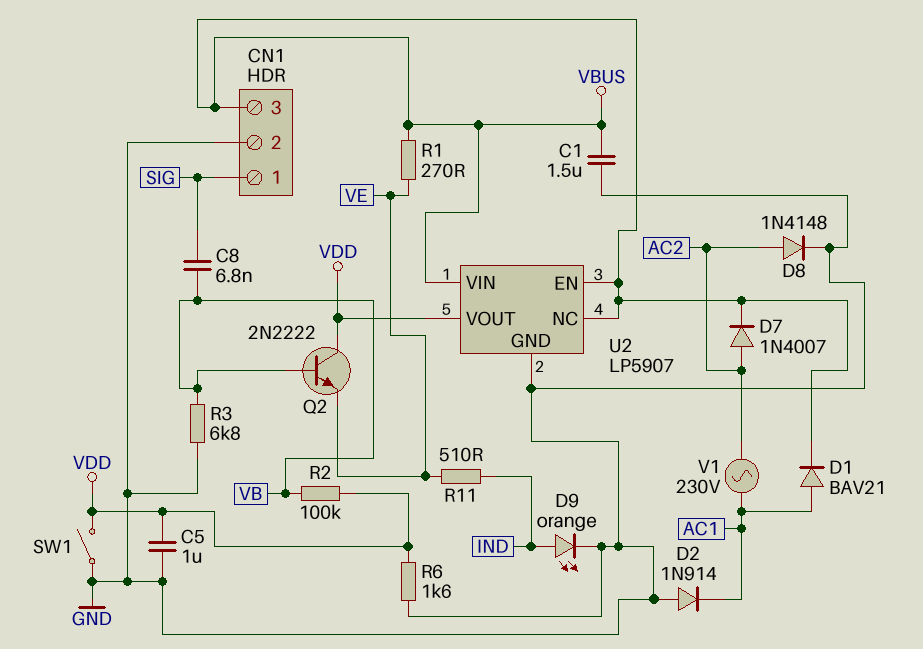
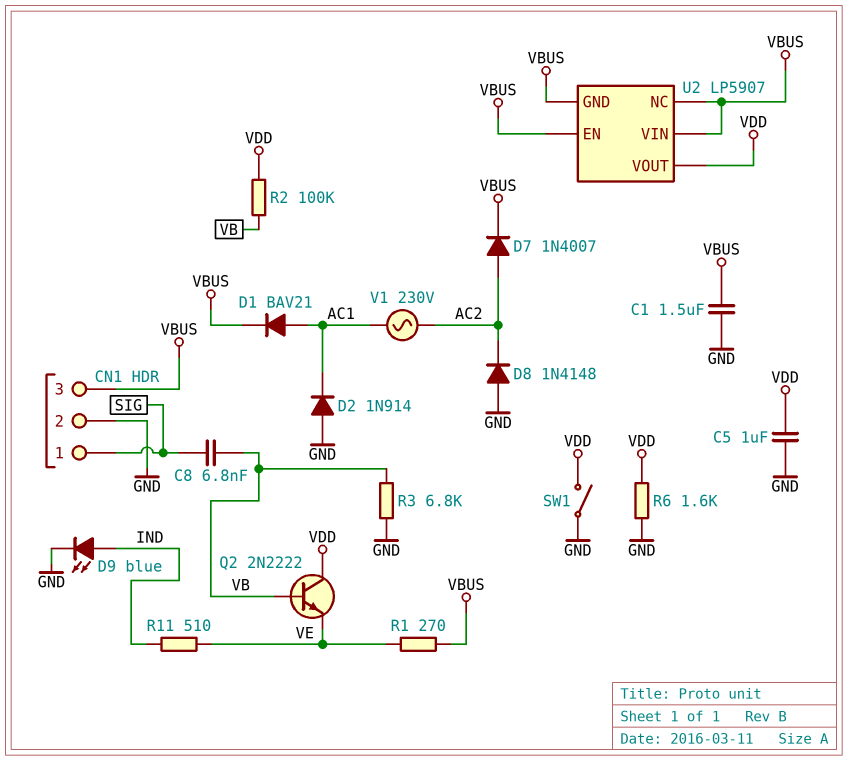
D8: diode 1N4148 (A AC2, K GND) -> diode 1N4148 (A GND, K AC2)
D9: LED orange (A IND, K GND) -> LED blue (A IND, K GND)
U2 pin GND: GND -> VBUS

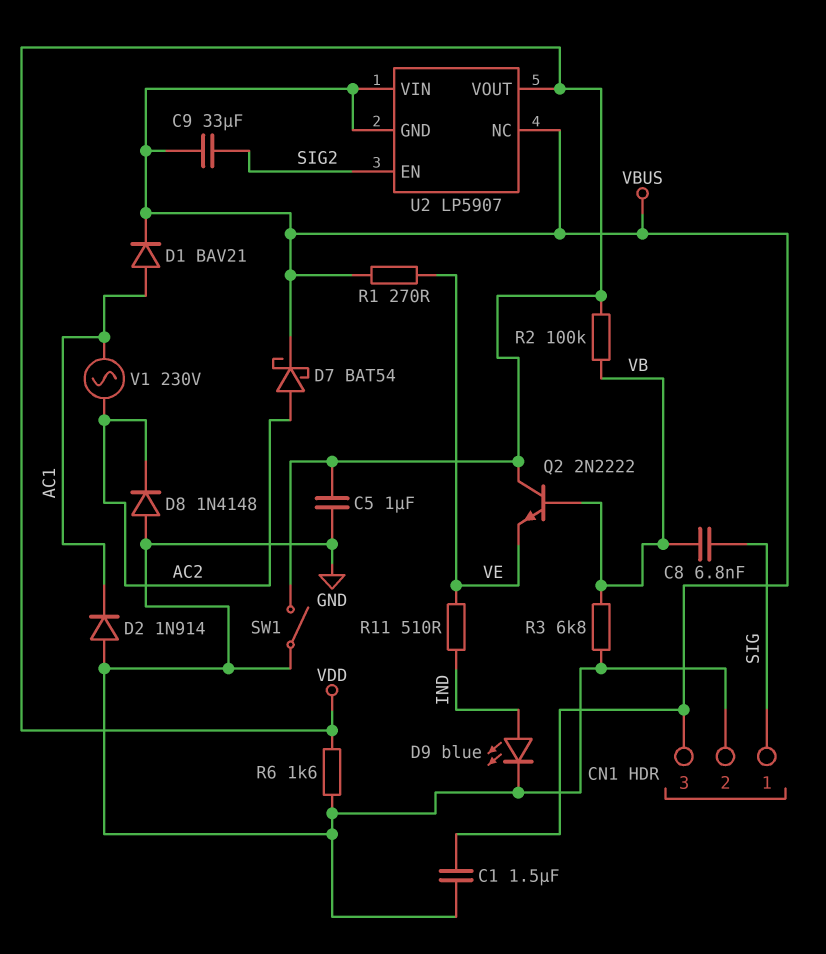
C9: none -> 33uF (SIG2, VBUS)
D7: diode 1N4007 (A AC2, K VBUS) -> schottky BAT54 (A AC2, K VBUS)
U2 pin EN: VBUS -> SIG2

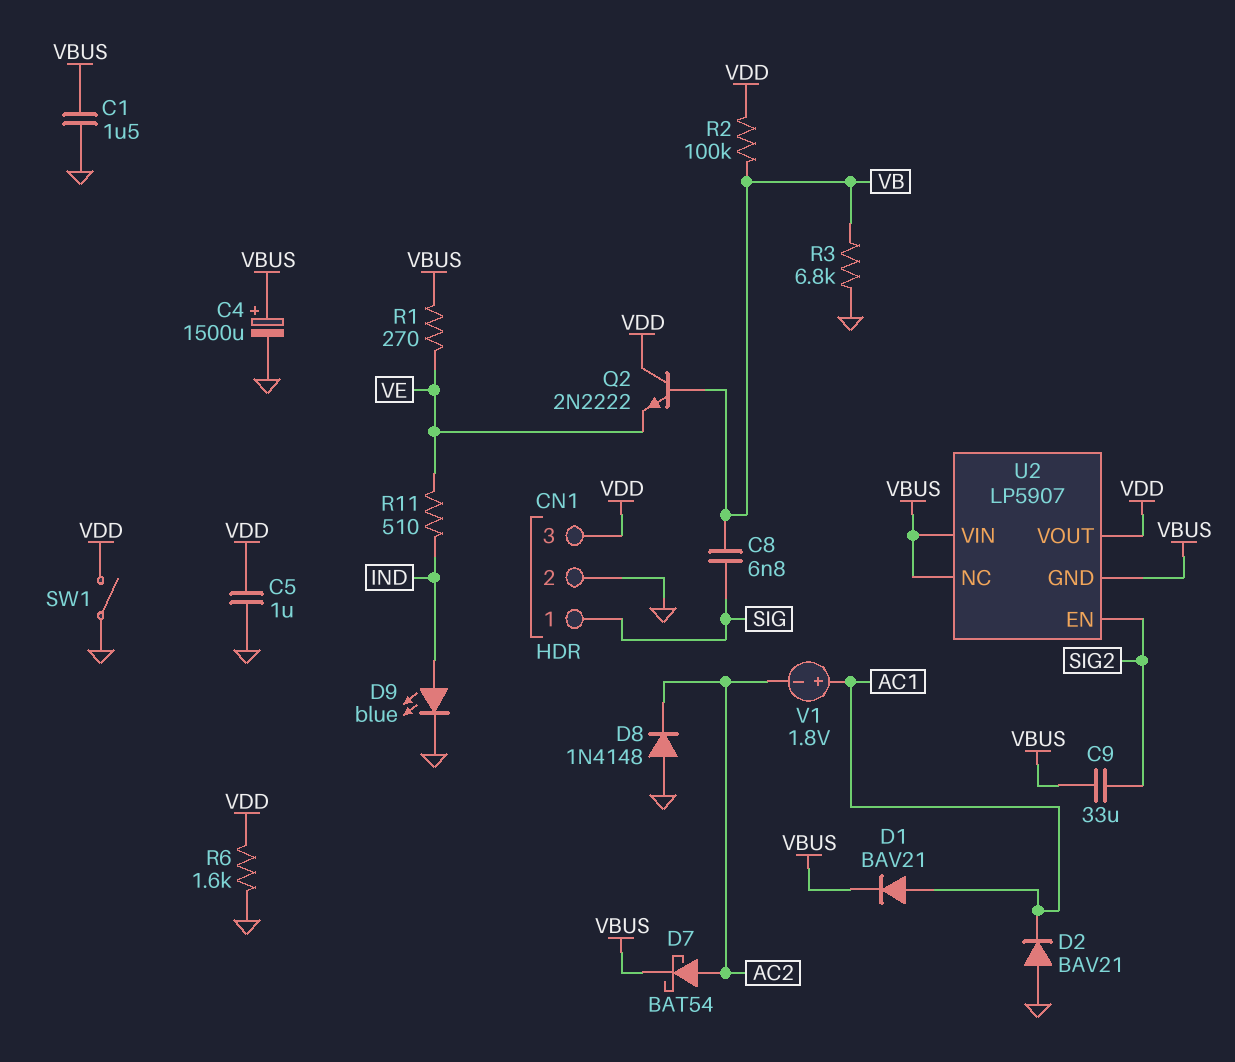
C4: none -> 1500uF (plus VBUS, minus GND)
CN1 pin 3: VBUS -> VDD
D2: diode 1N914 (A GND, K AC1) -> diode BAV21 (A GND, K AC1)
V1: AC 230V (AC1, AC2) -> 1.8V (plus AC1, minus AC2)

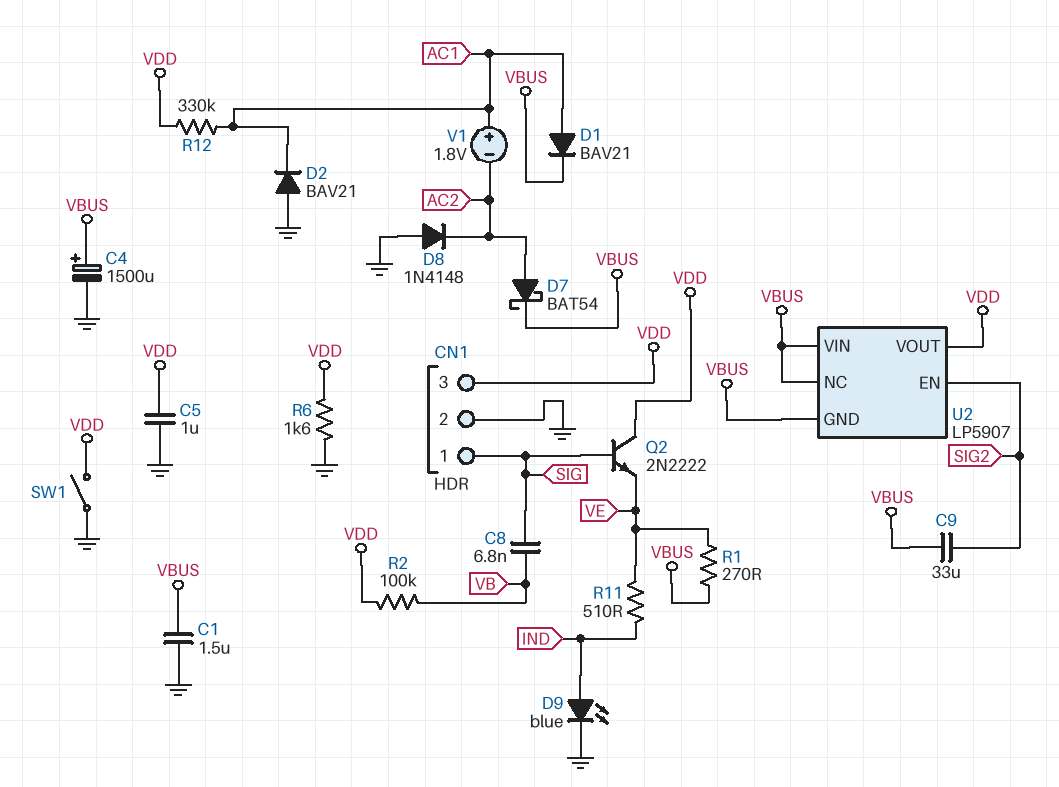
Q2: NPN 2N2222 (B VB, C VDD, E VE) -> NPN 2N2222 (B SIG, C VDD, E VE)
R3: 6.8k (GND, VB) -> none
R12: none -> 330k (AC1, VDD)

